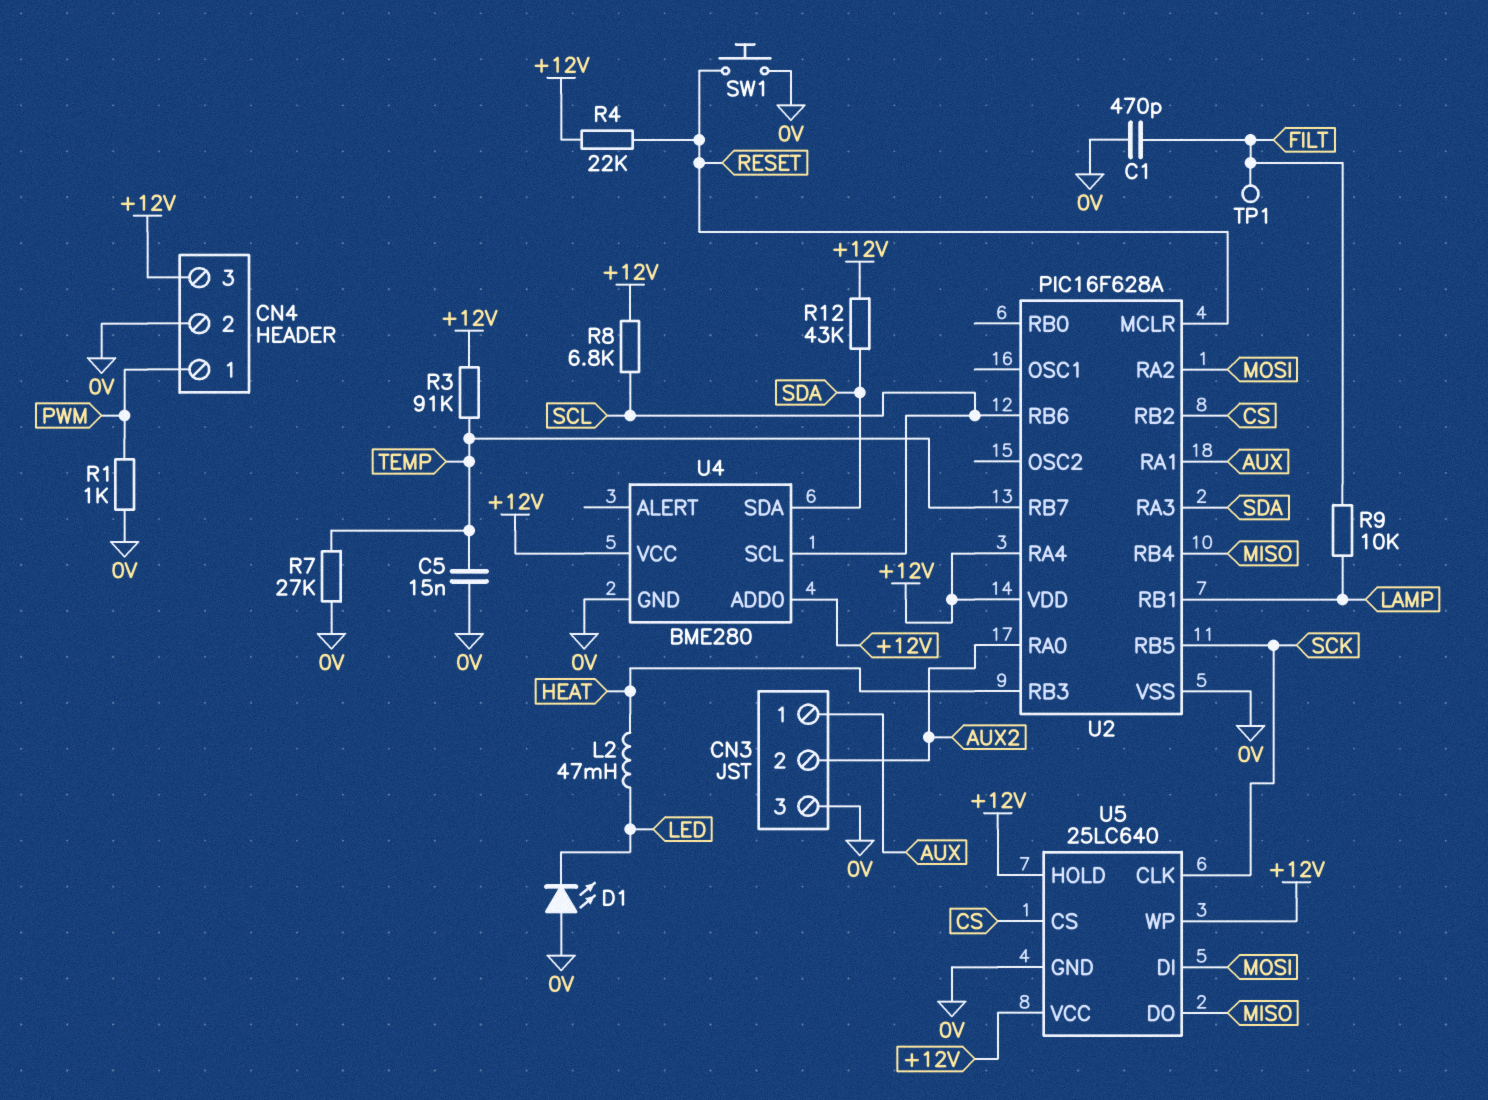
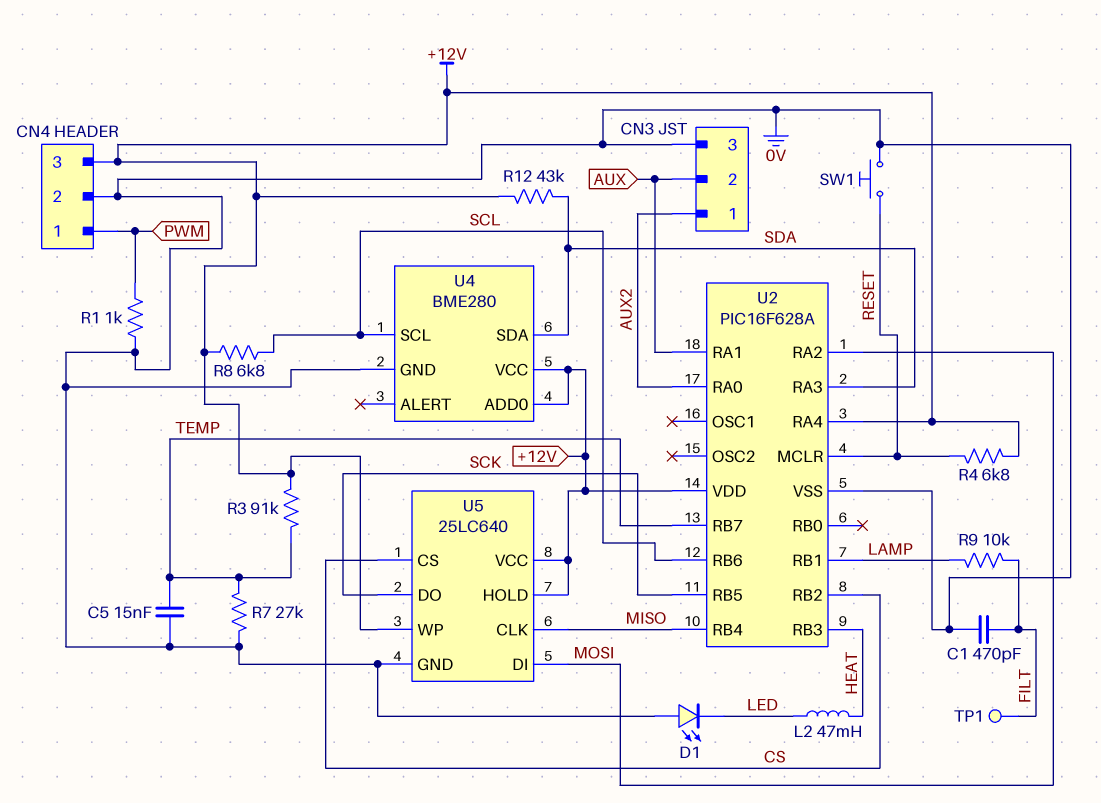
CN3 pin 1: AUX -> AUX2
CN3 pin 2: AUX2 -> AUX
R4: 22k (+12V, RESET) -> 6.8k (+12V, RESET)
U5 pin CLK: SCK -> MISO
U5 pin DO: MISO -> SCK

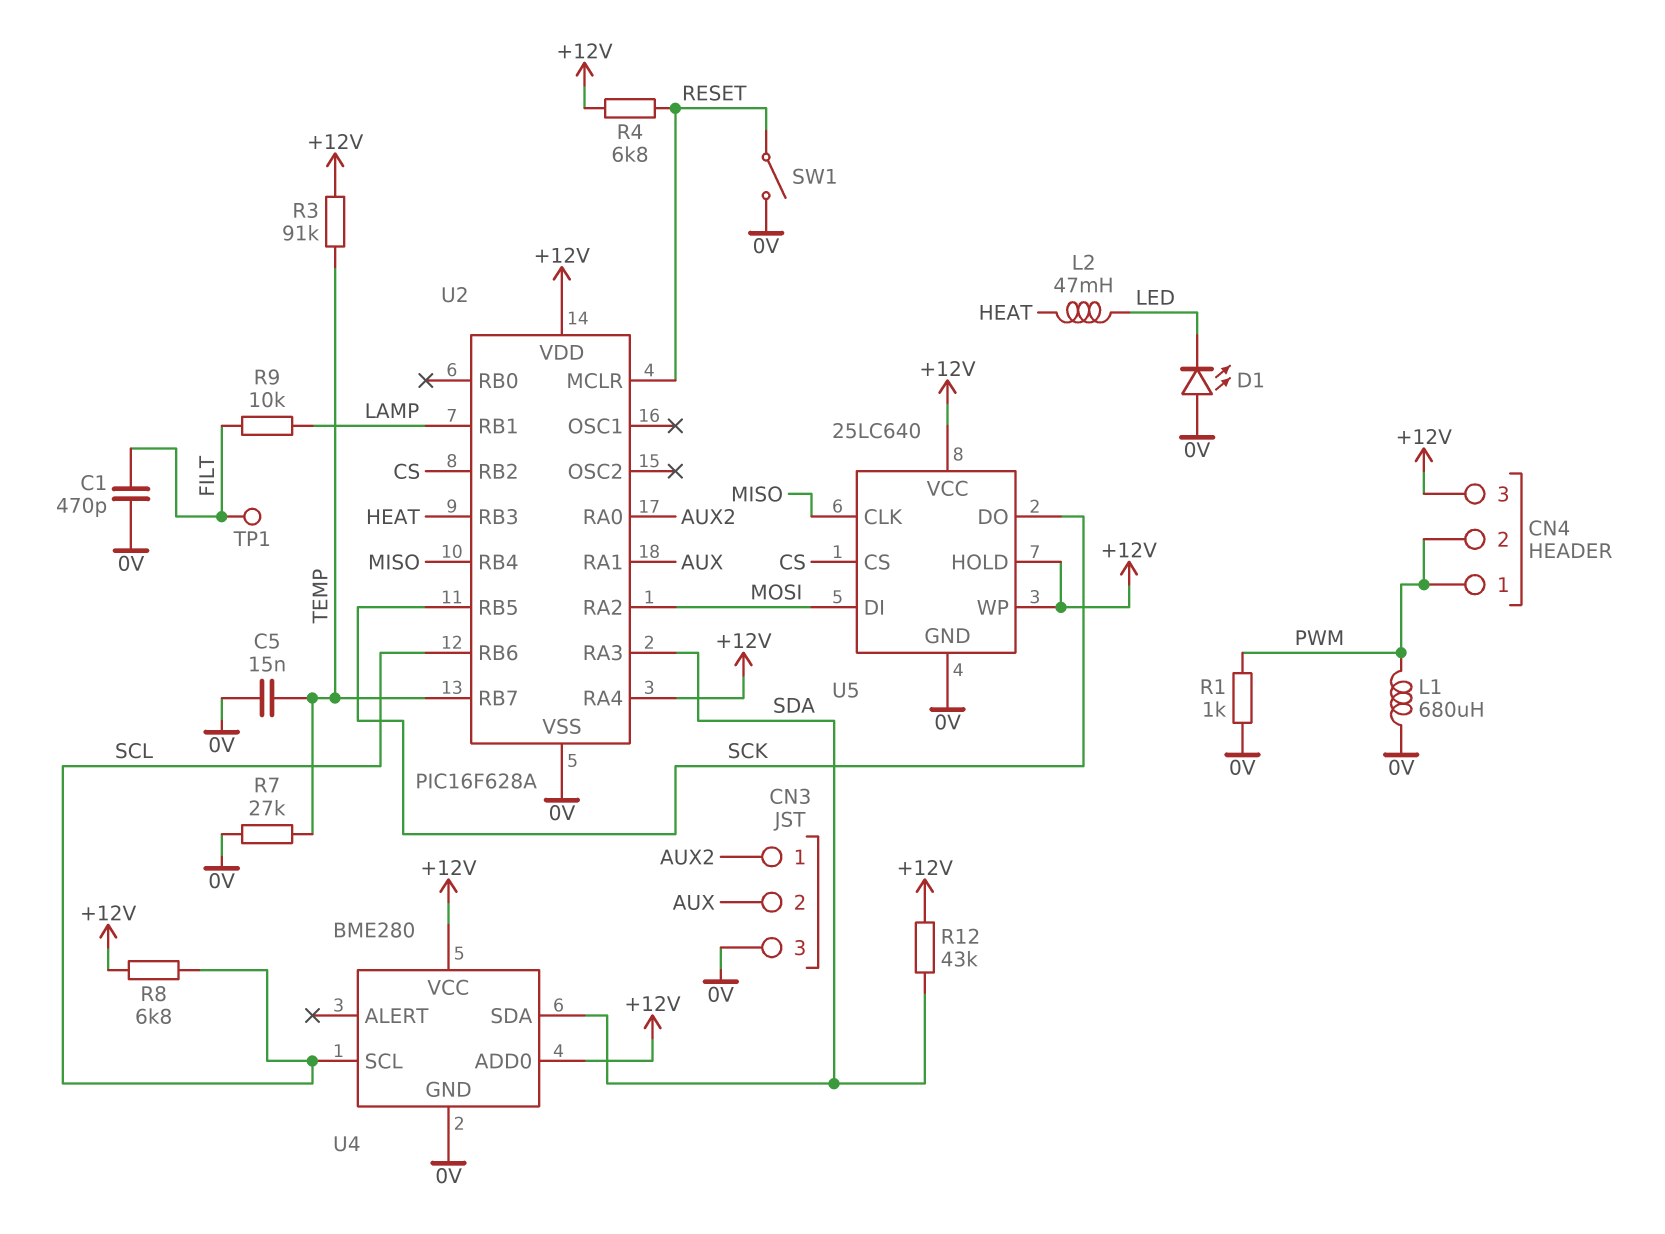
CN4 pin 2: 0V -> PWM
L1: none -> 680uH (0V, PWM)
SW1: button (0V, RESET) -> switch (0V, RESET)

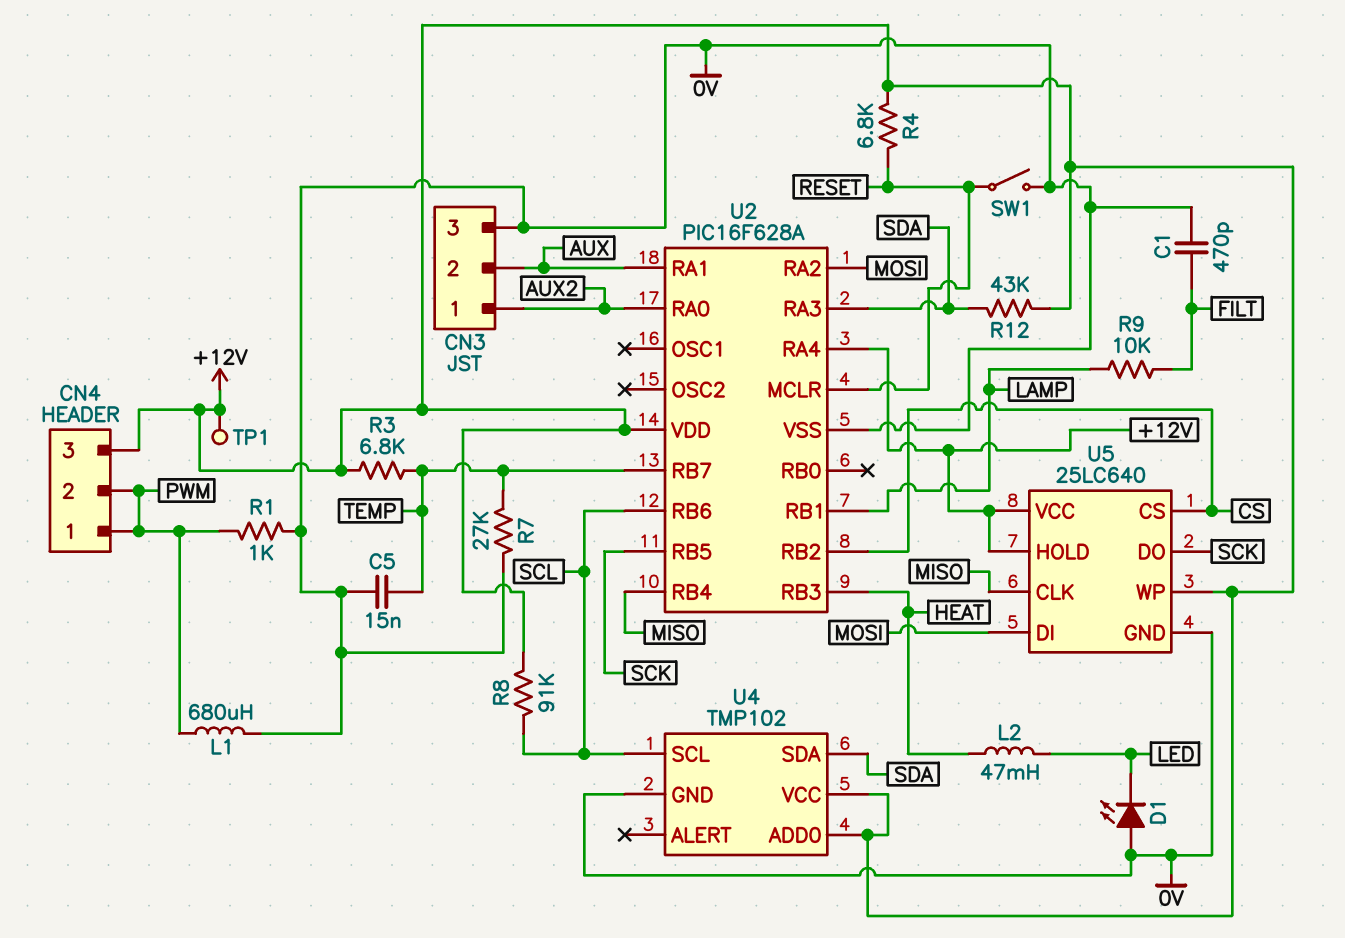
R3: 91k (+12V, TEMP) -> 6.8k (+12V, TEMP)
R8: 6.8k (+12V, SCL) -> 91k (+12V, SCL)
TP1: test point (FILT) -> test point (+12V)
U4: BME280 -> TMP102

